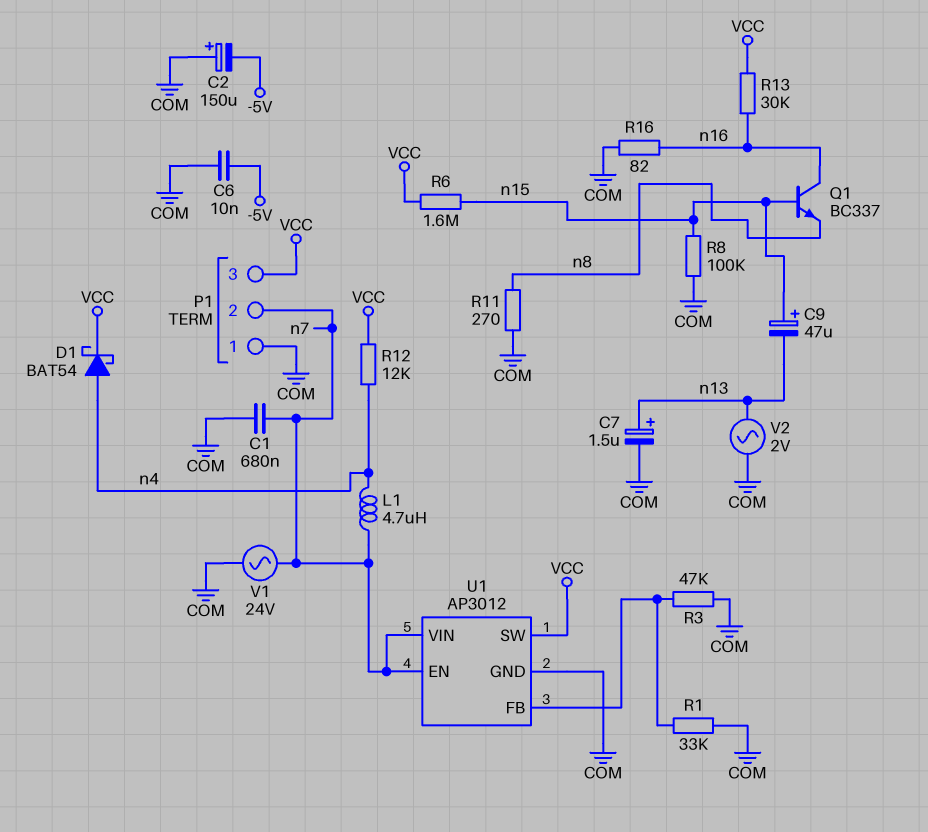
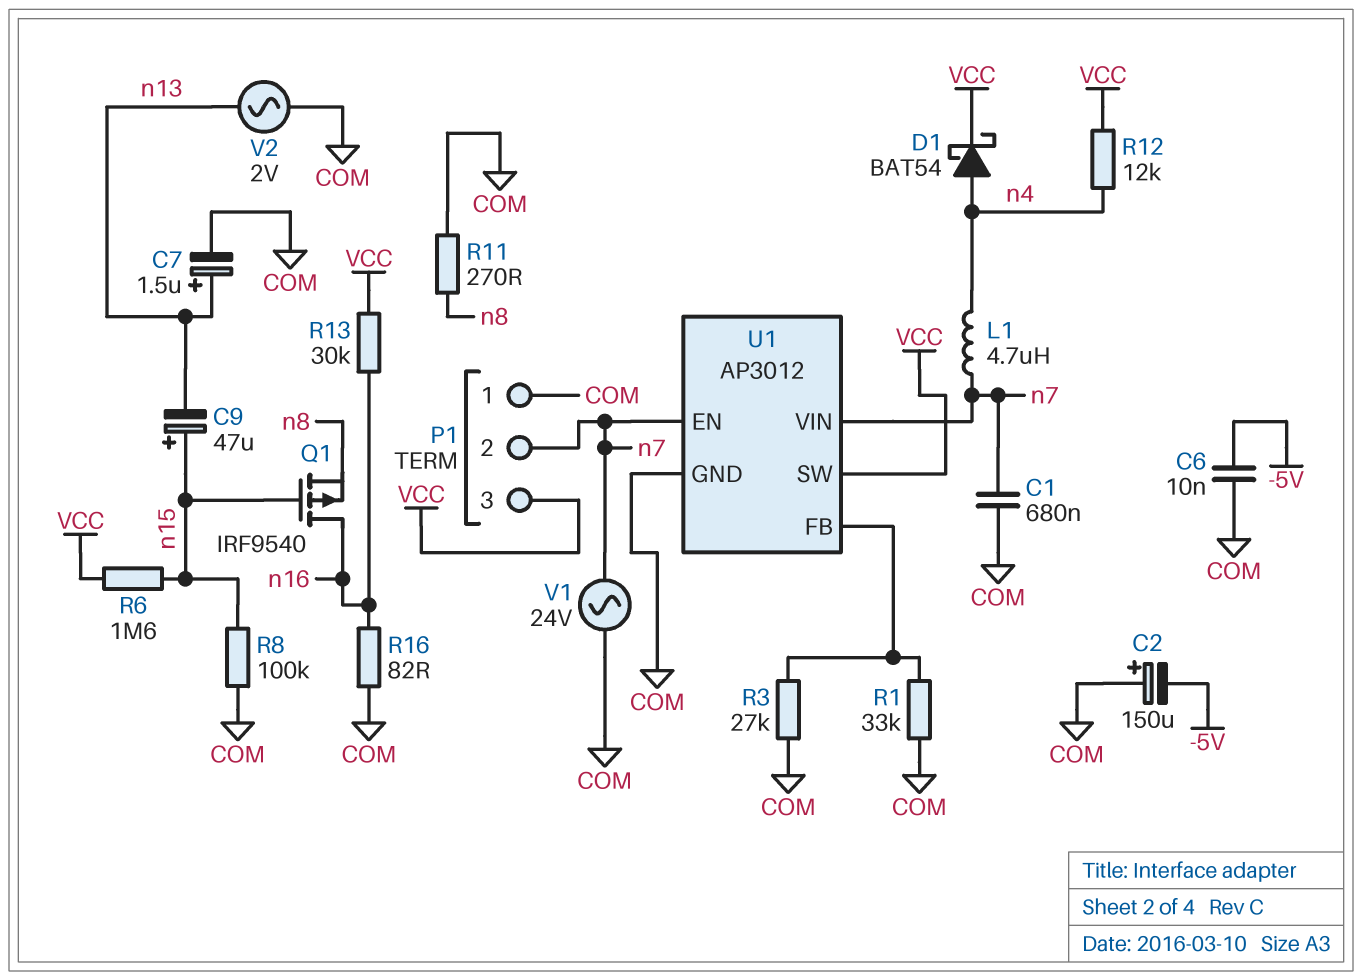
Q1: NPN BC337 (B n15, C n16, E n8) -> PMOS IRF9540 (G n15, D n16, S n8)
R3: 47k (COM, U1/FB) -> 27k (COM, U1/FB)

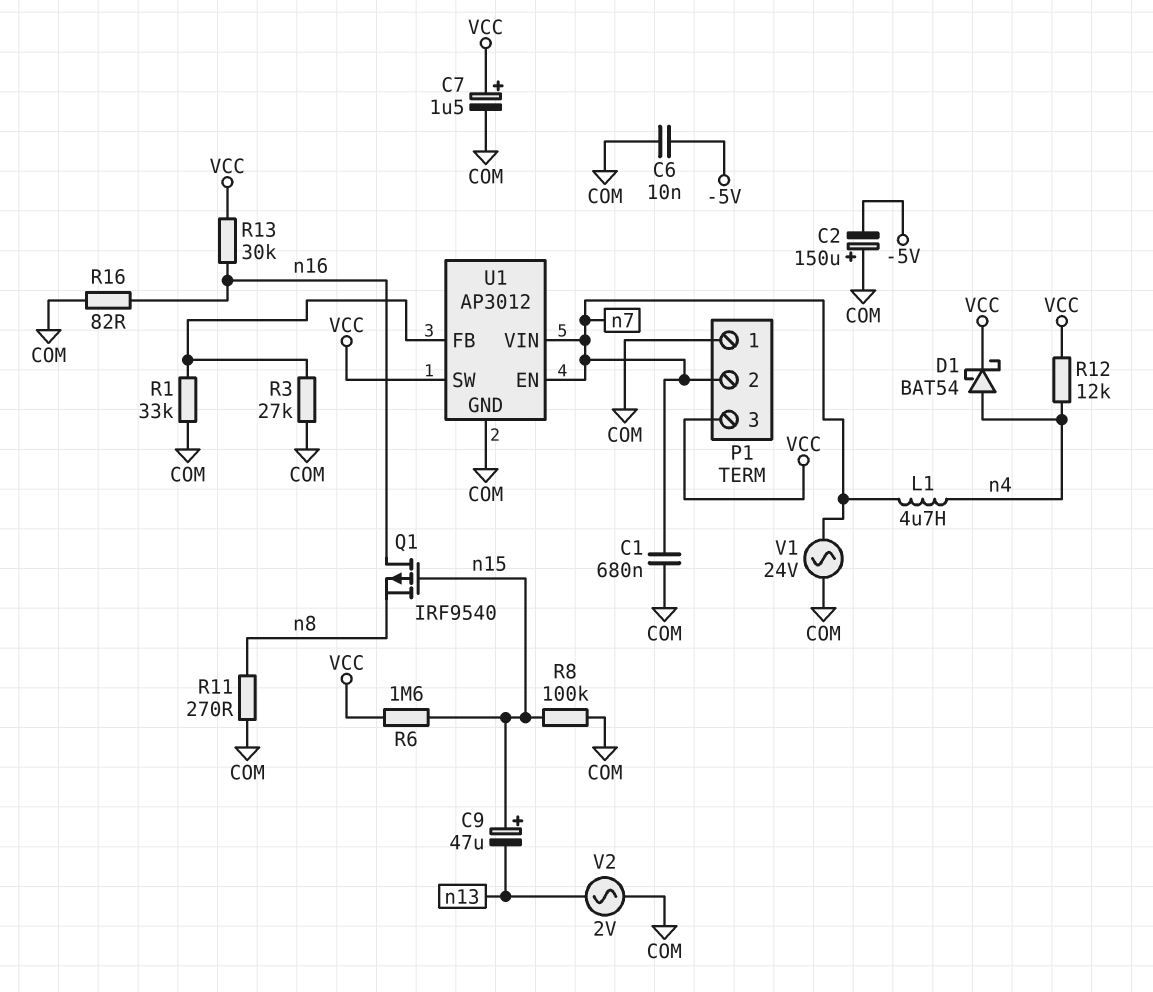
C7: 1.5uF (plus n13, minus COM) -> 1.5uF (plus VCC, minus COM)

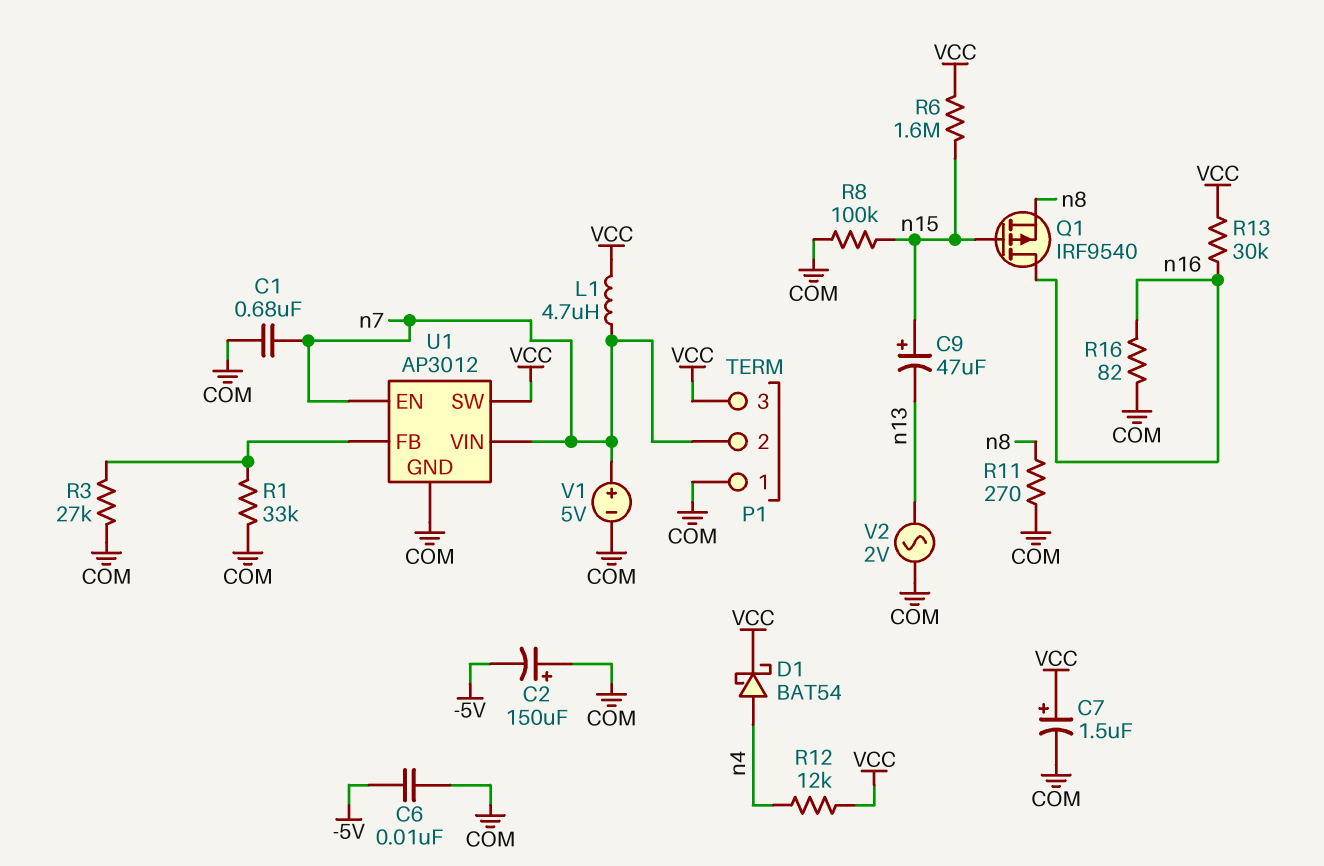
L1: 4.7uH (n4, n7) -> 4.7uH (VCC, n7)
V1: AC 24V (COM, n7) -> 5V (plus n7, minus COM)

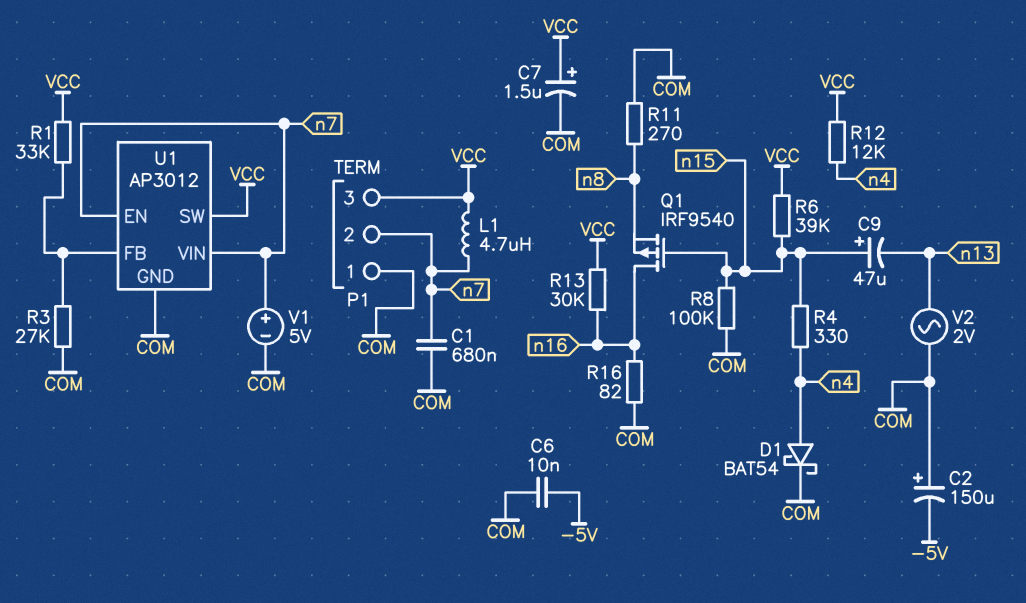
D1: schottky BAT54 (A n4, K VCC) -> schottky BAT54 (A n4, K COM)
R1: 33k (COM, U1/FB) -> 33k (U1/FB, VCC)
R4: none -> 330 (n4, n15)
R6: 1.6M (VCC, n15) -> 39k (VCC, n15)

